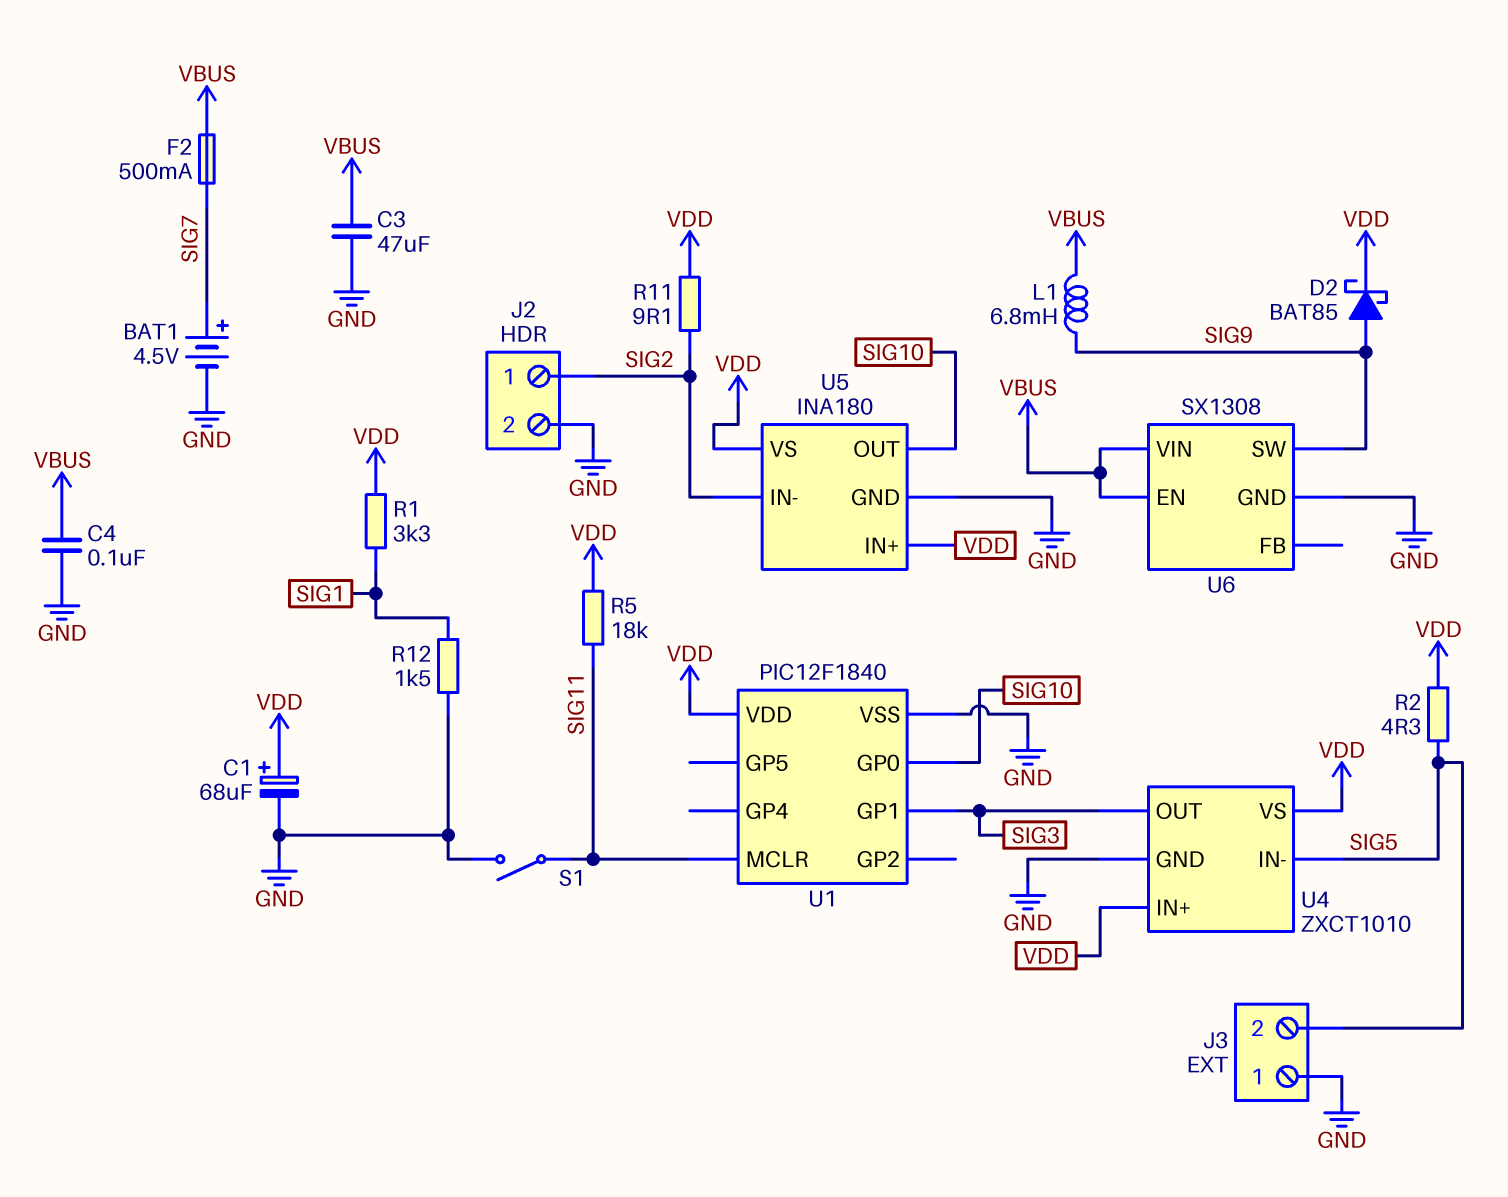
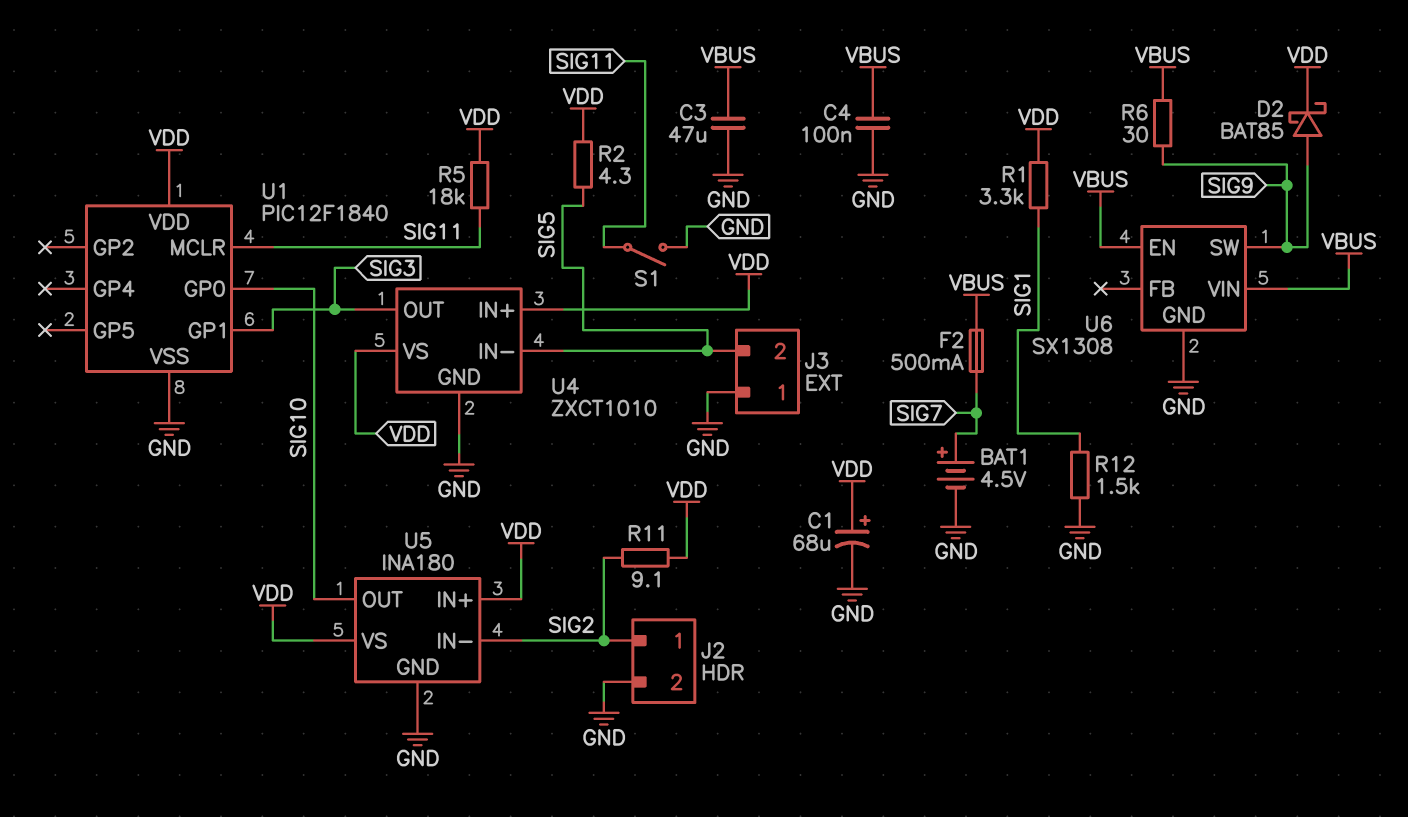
L1: 6.8mH (SIG9, VBUS) -> none
R6: none -> 30 (SIG9, VBUS)

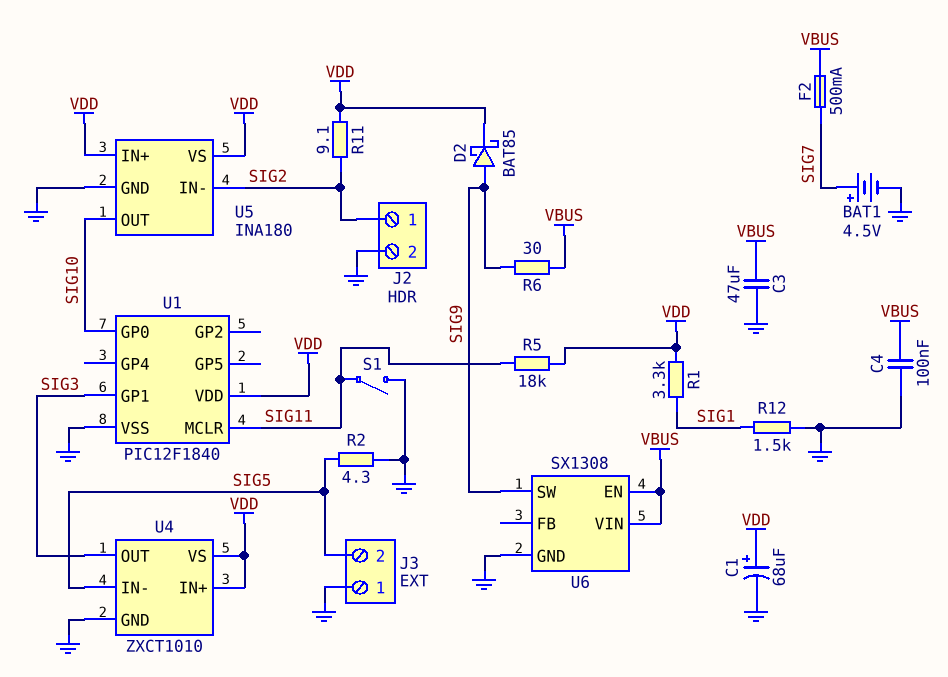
R2: 4.3 (SIG5, VDD) -> 4.3 (GND, SIG5)

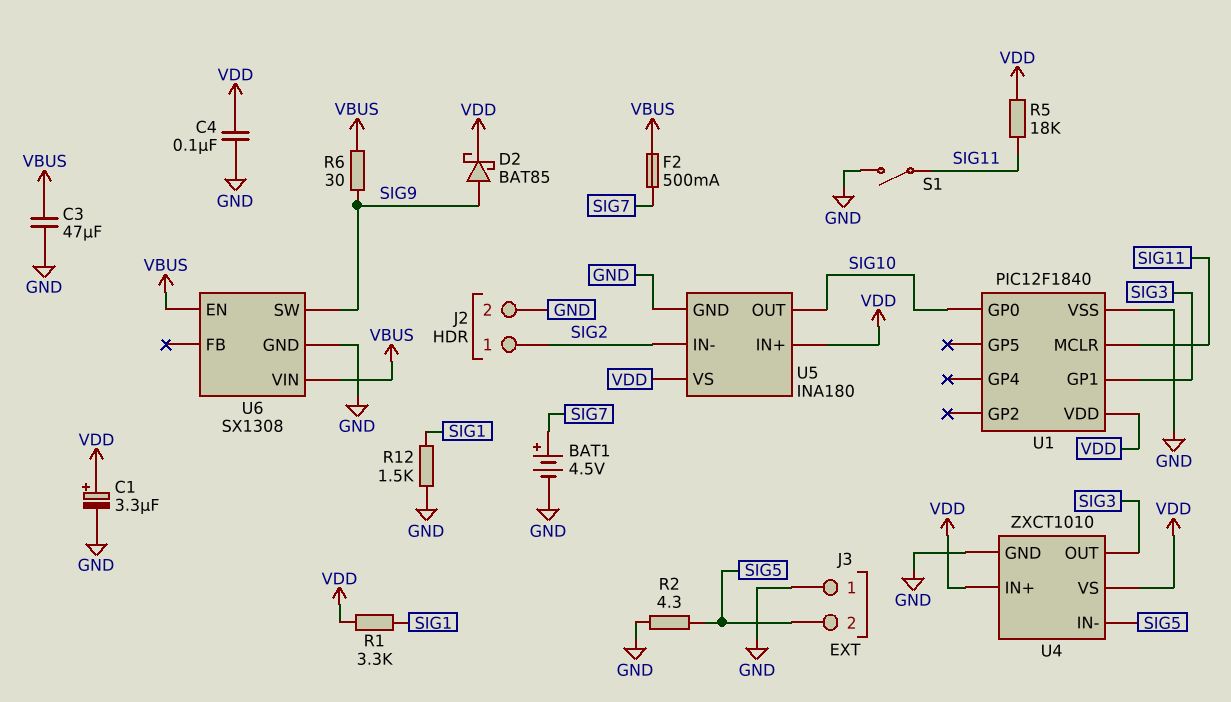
C1: 68uF (plus VDD, minus GND) -> 3.3uF (plus VDD, minus GND)
C4: 100nF (GND, VBUS) -> 100nF (GND, VDD)
R11: 9.1 (SIG2, VDD) -> none

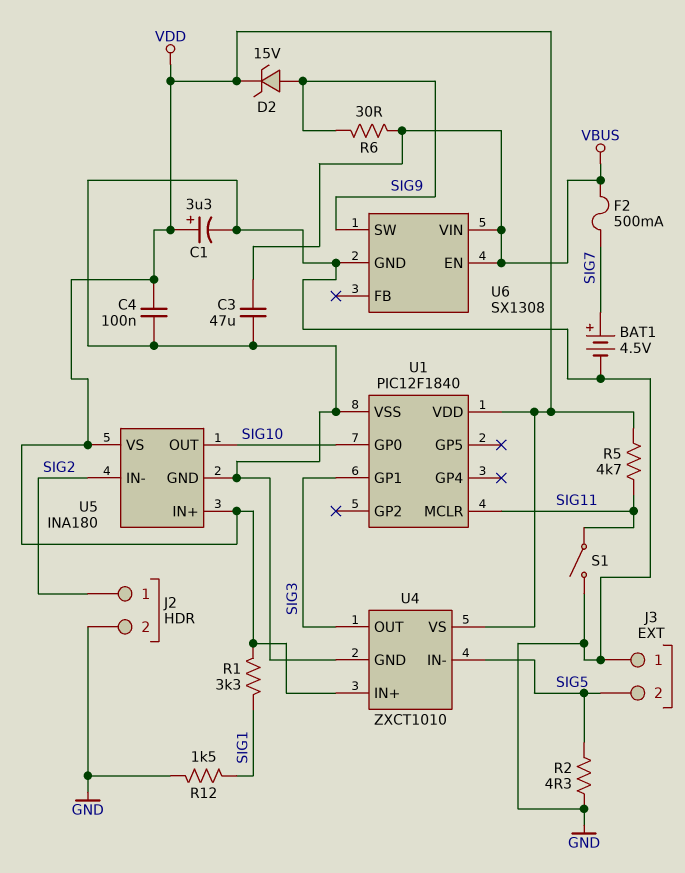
D2: schottky BAT85 (A SIG9, K VDD) -> zener 15V (A SIG9, K VDD)
R5: 18k (SIG11, VDD) -> 4.7k (SIG11, VDD)

